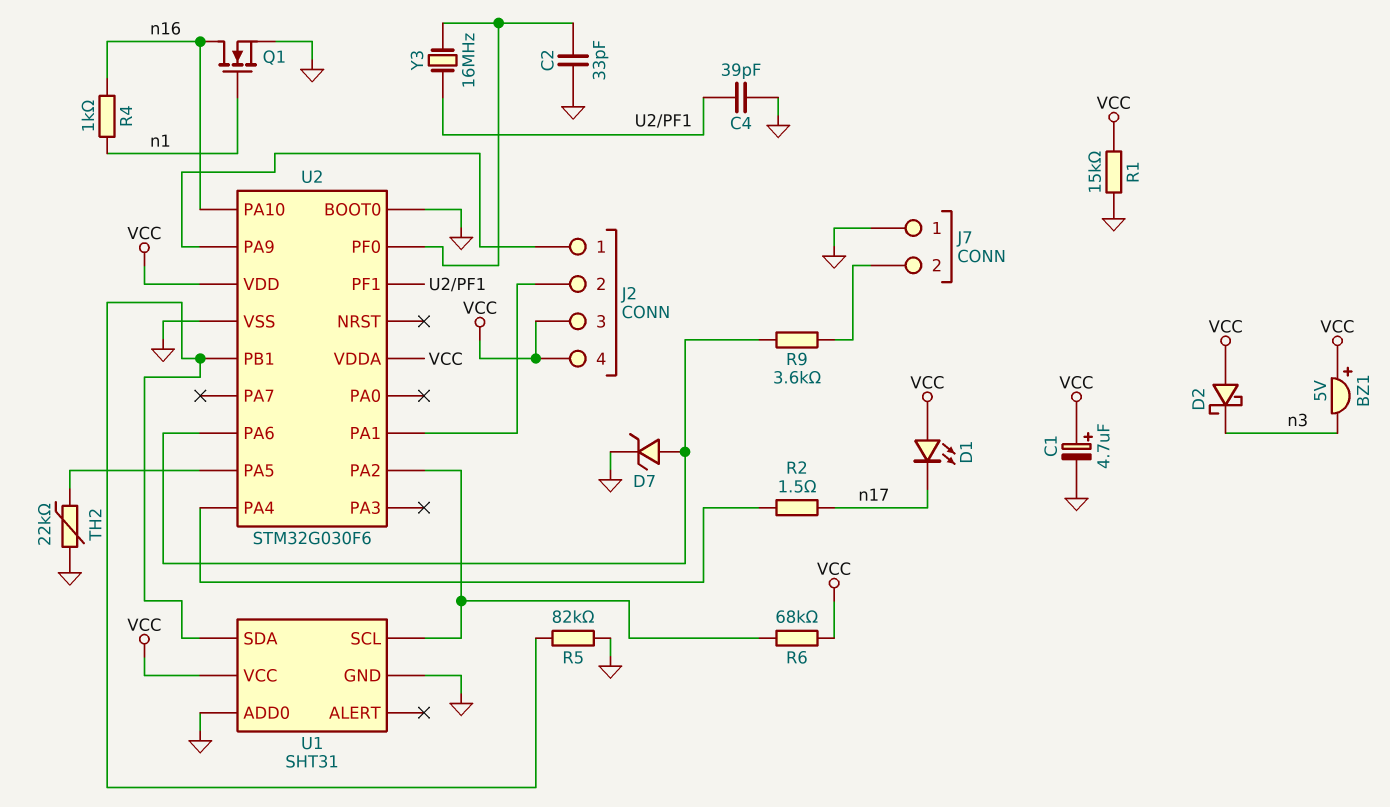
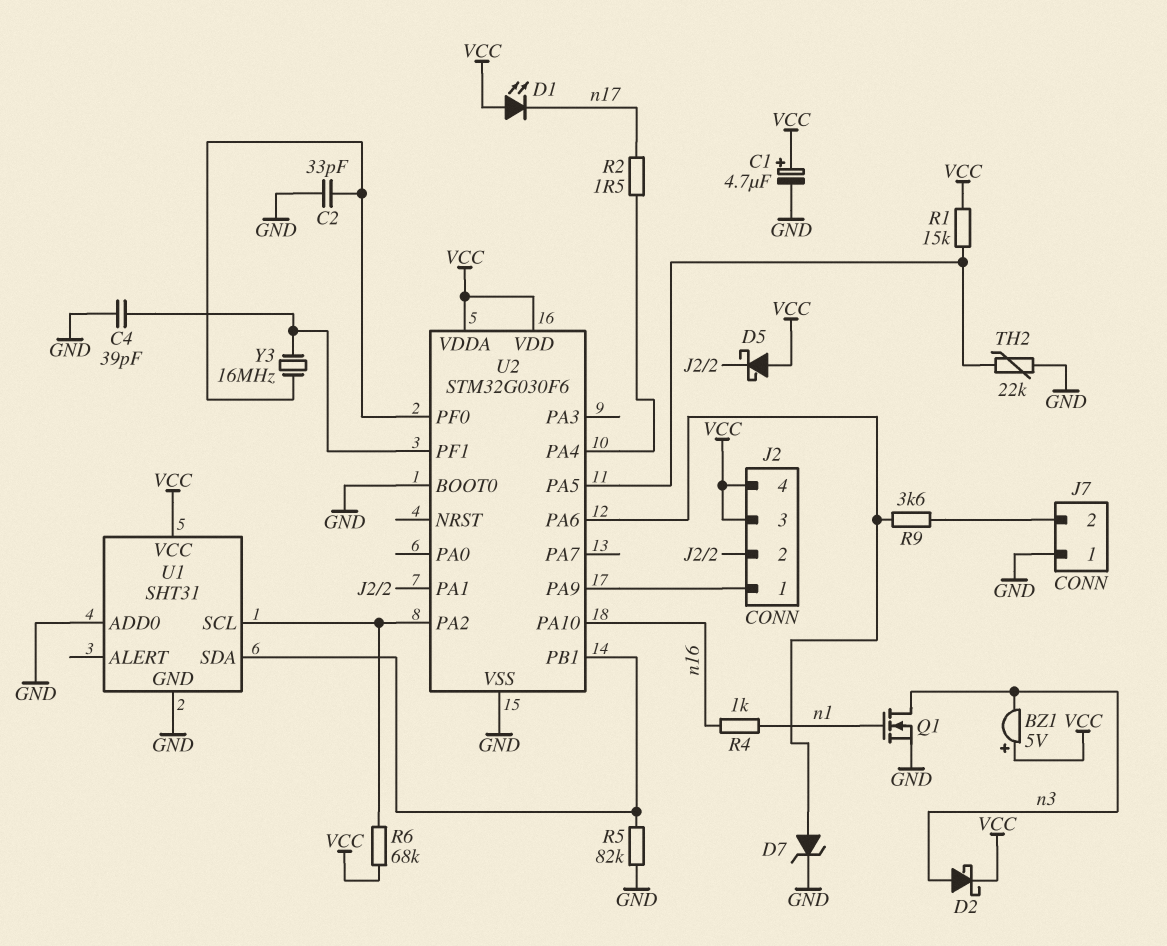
D2: schottky (A VCC, K n3) -> schottky (A n3, K VCC)
D5: none -> schottky (A VCC, K J2/2)
Q1: NMOS (G n1, D n16, S GND) -> NMOS (G n1, D n3, S GND)
R1: 15k (GND, VCC) -> 15k (U2/PA5, VCC)

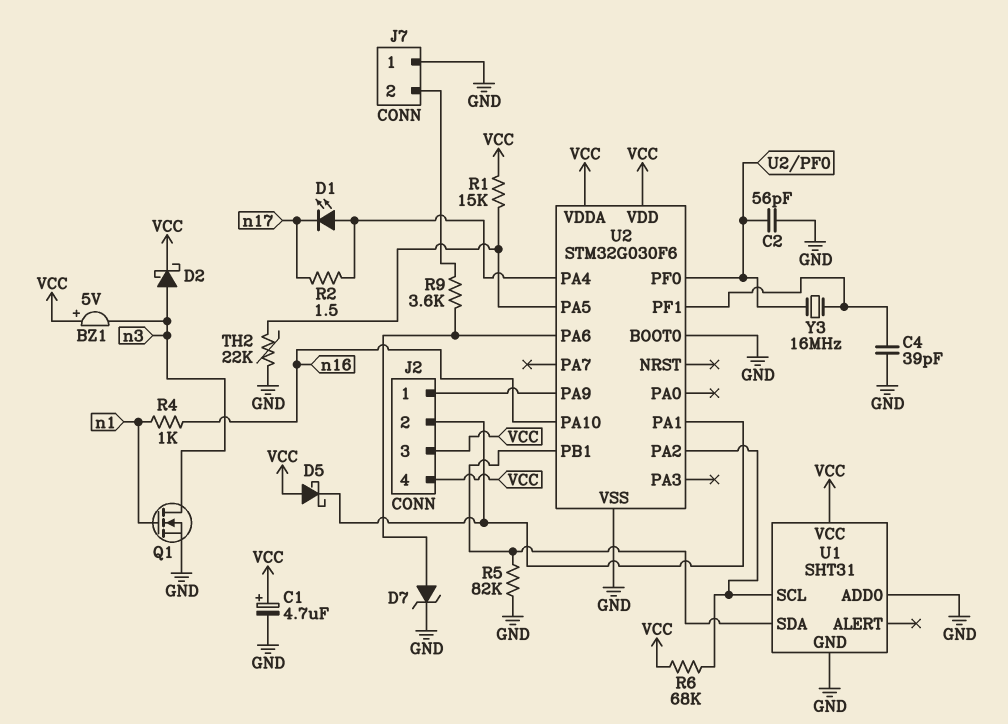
C2: 33pF (GND, U2/PF0) -> 56pF (GND, U2/PF0)
D1: LED (A VCC, K n17) -> LED (A U2/PA4, K n17)

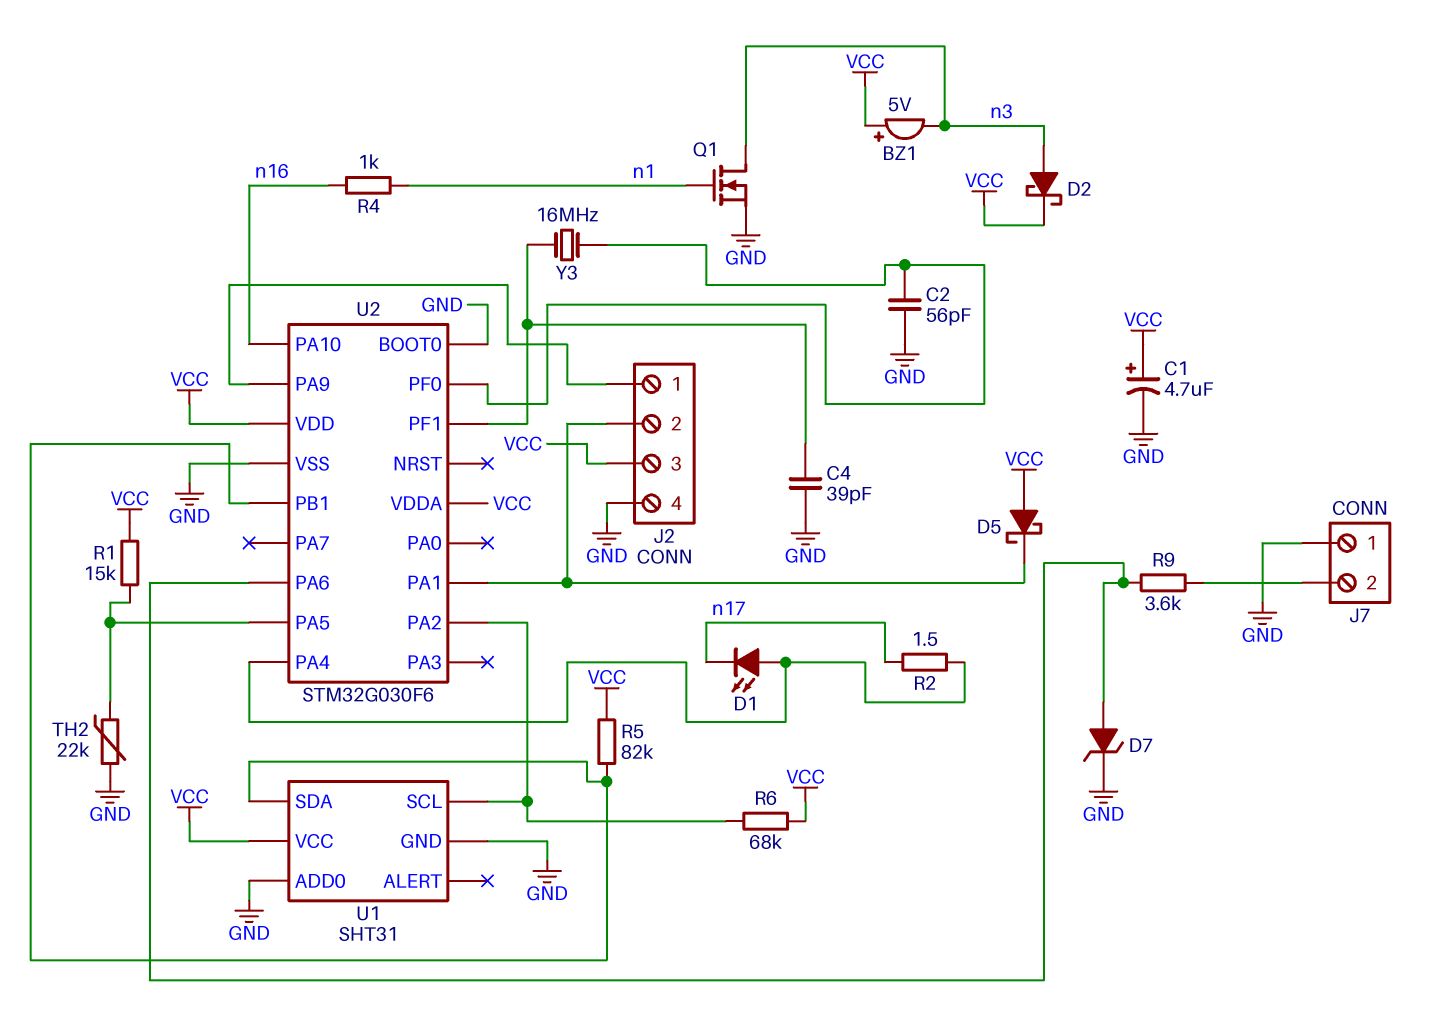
J2 pin 4: VCC -> GND
R5: 82k (GND, U1/SDA) -> 82k (U1/SDA, VCC)

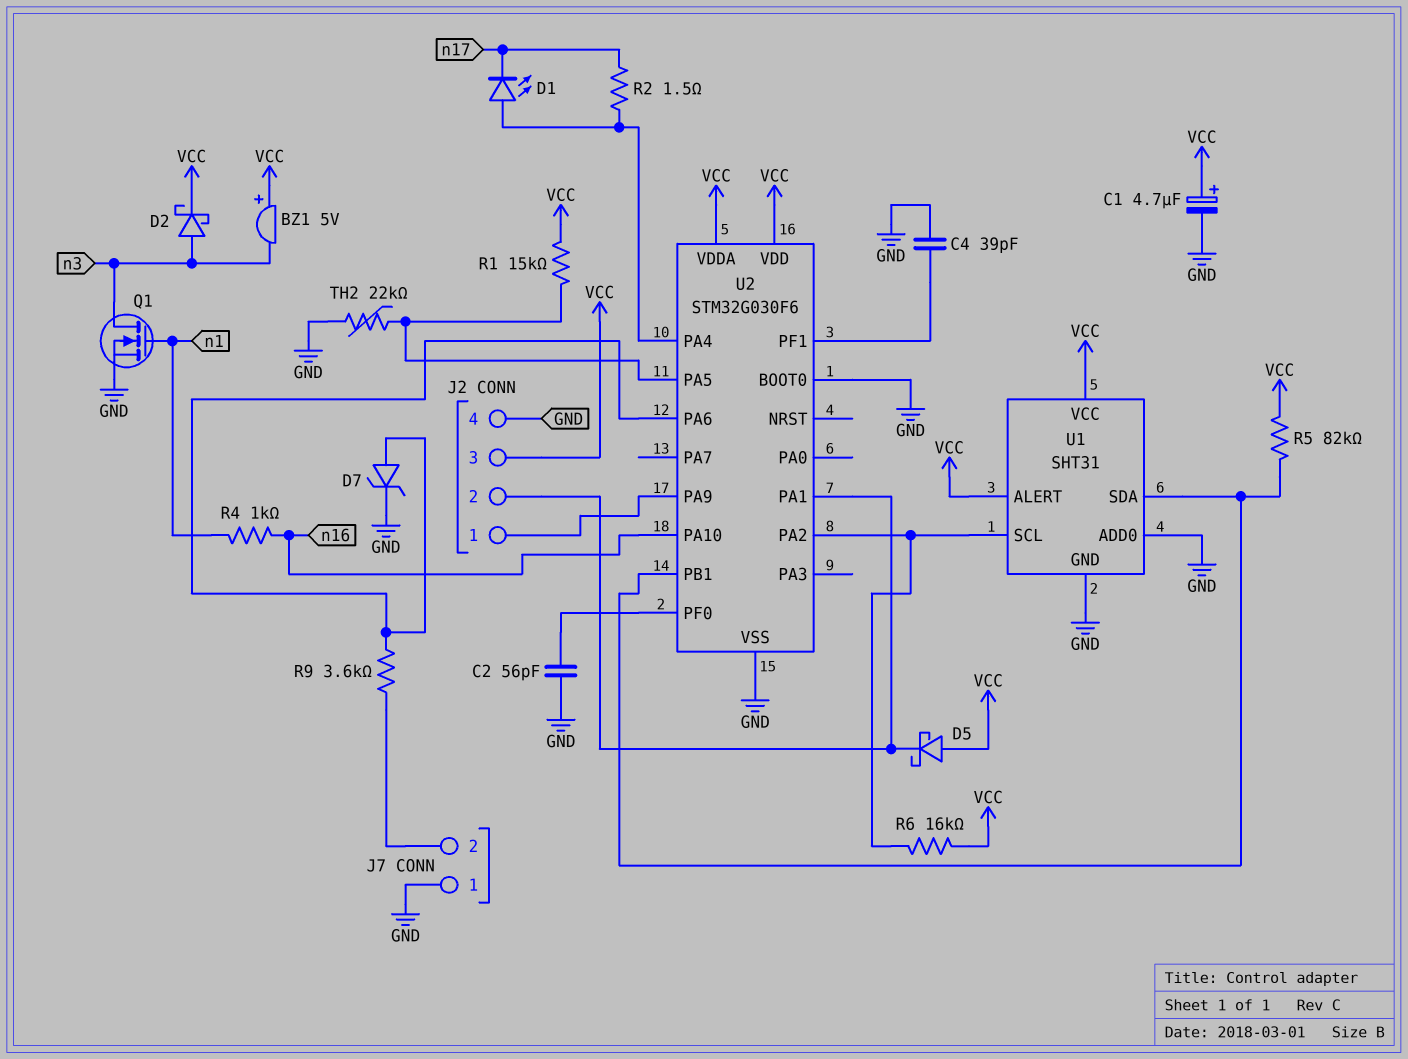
R6: 68k (U1/SCL, VCC) -> 16k (U1/SCL, VCC)
U1 pin ALERT: none -> VCC
Y3: 16MHz (U2/PF0, U2/PF1) -> none

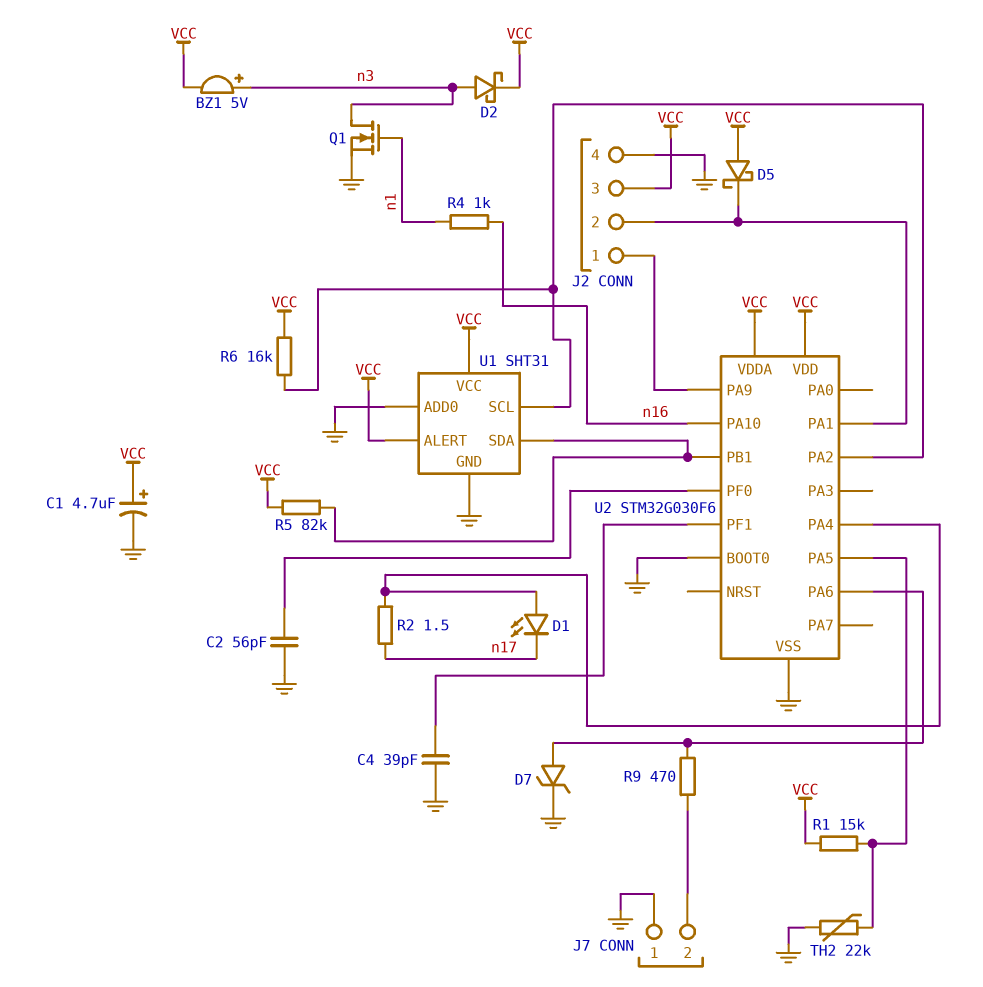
BZ1: buzzer 5V (plus VCC, minus n3) -> buzzer 5V (plus n3, minus VCC)
R9: 3.6k (J7/2, U2/PA6) -> 470 (J7/2, U2/PA6)

